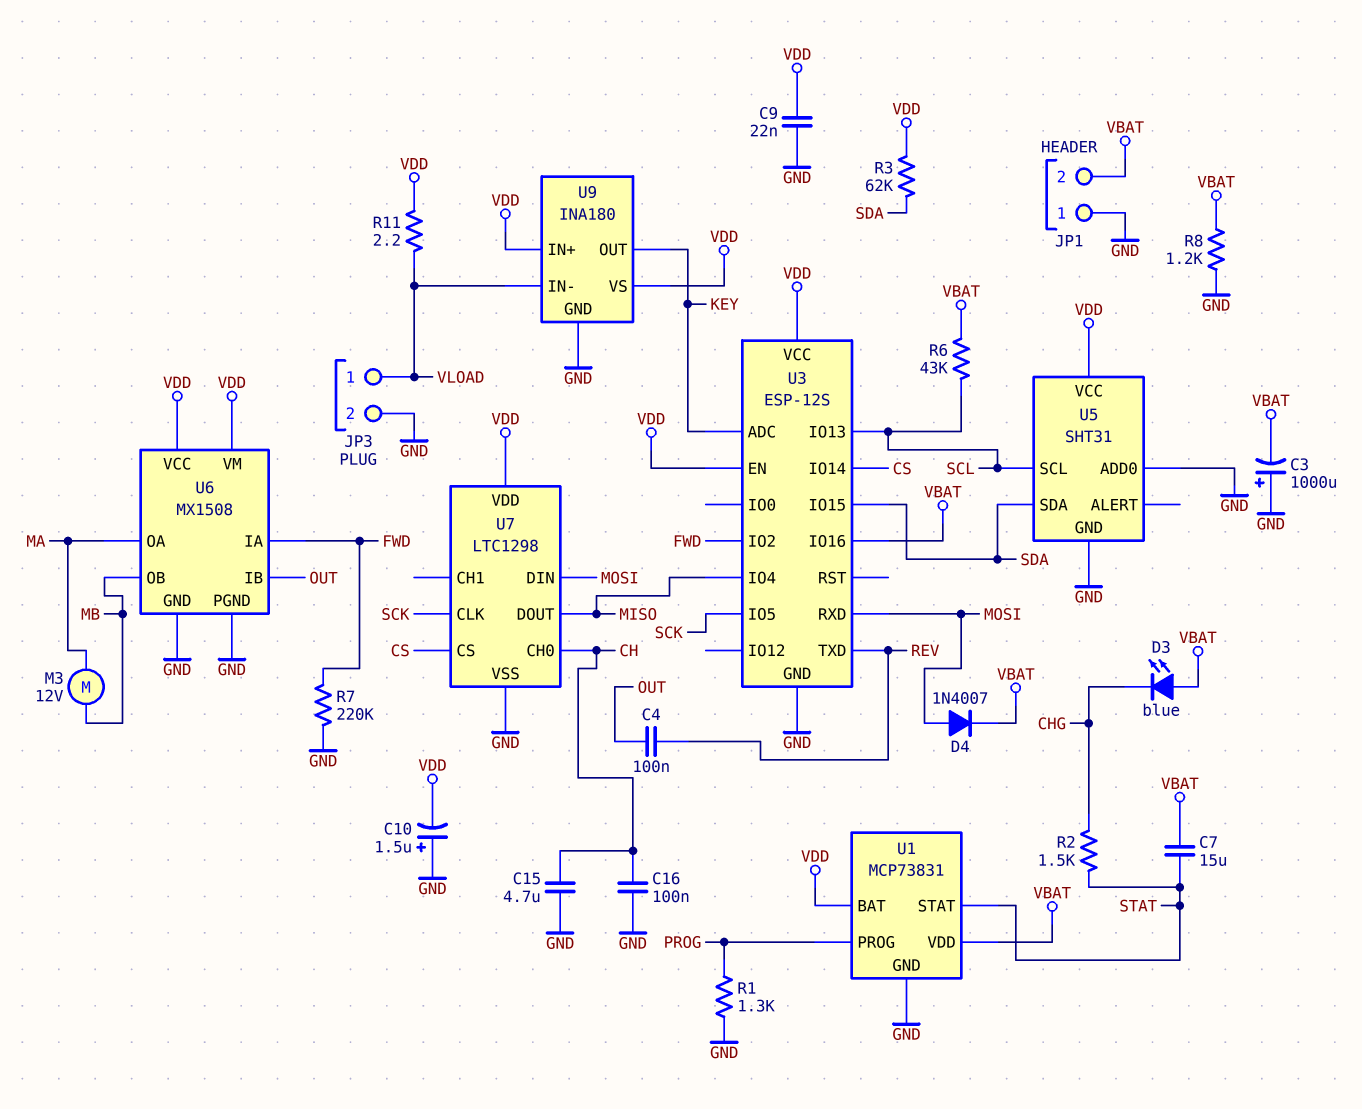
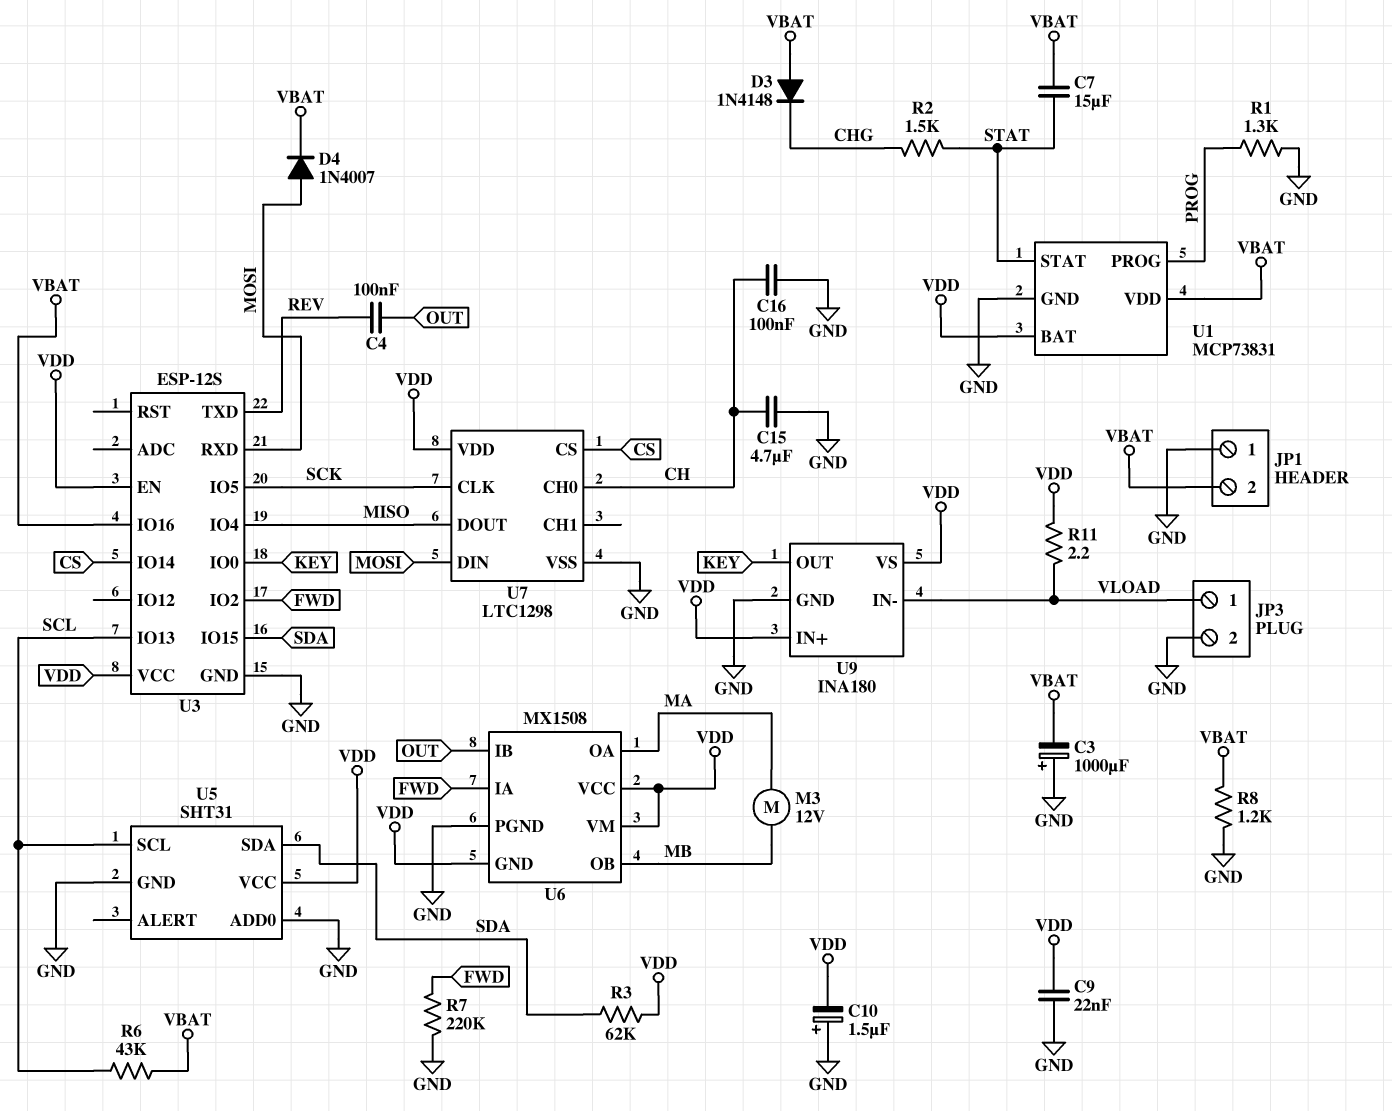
D3: LED blue (A VBAT, K CHG) -> diode 1N4148 (A VBAT, K CHG)
U3 pin ADC: KEY -> none
U3 pin IO0: none -> KEY
U6 pin GND: GND -> VDD

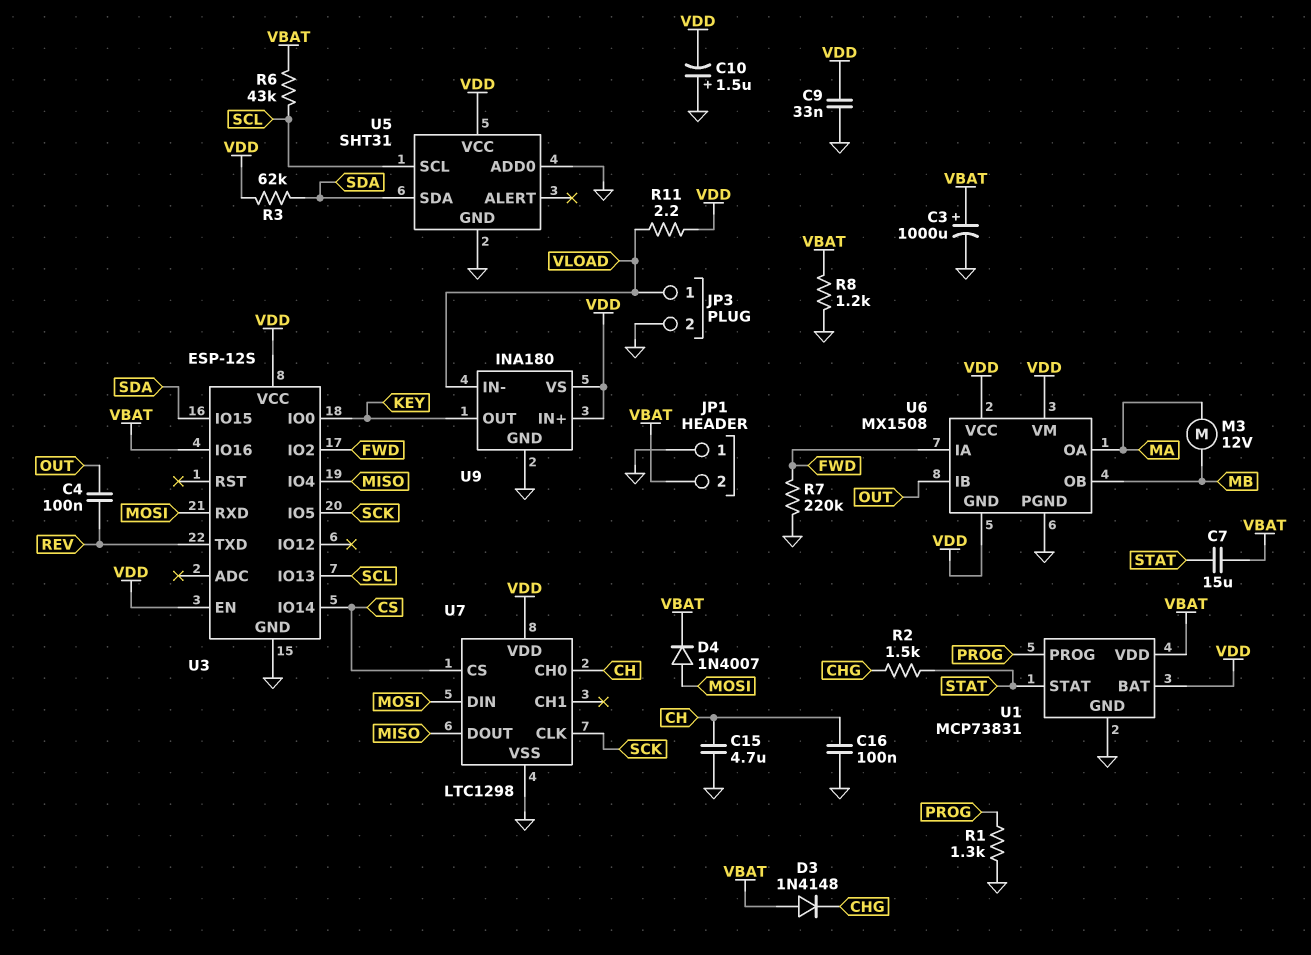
C3: 1000uF (plus GND, minus VBAT) -> 1000uF (plus VBAT, minus GND)
C9: 22nF (GND, VDD) -> 33nF (GND, VDD)

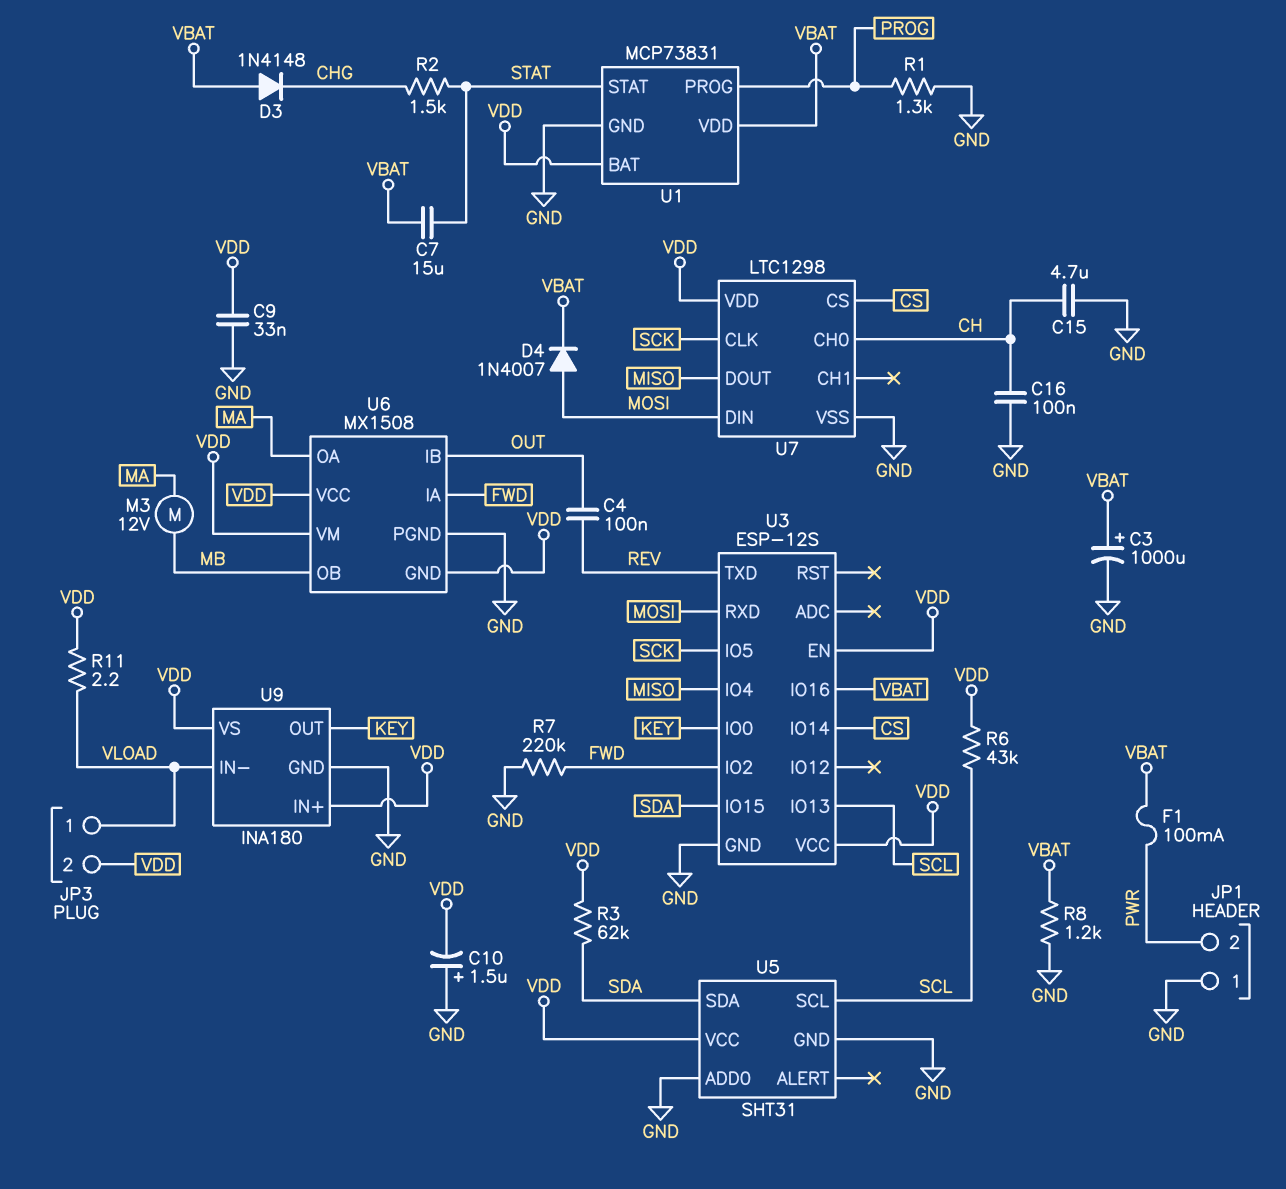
F1: none -> 100mA (PWR, VBAT)
JP1 pin 2: VBAT -> PWR
JP3 pin 2: GND -> VDD
R6: 43k (SCL, VBAT) -> 43k (SCL, VDD)

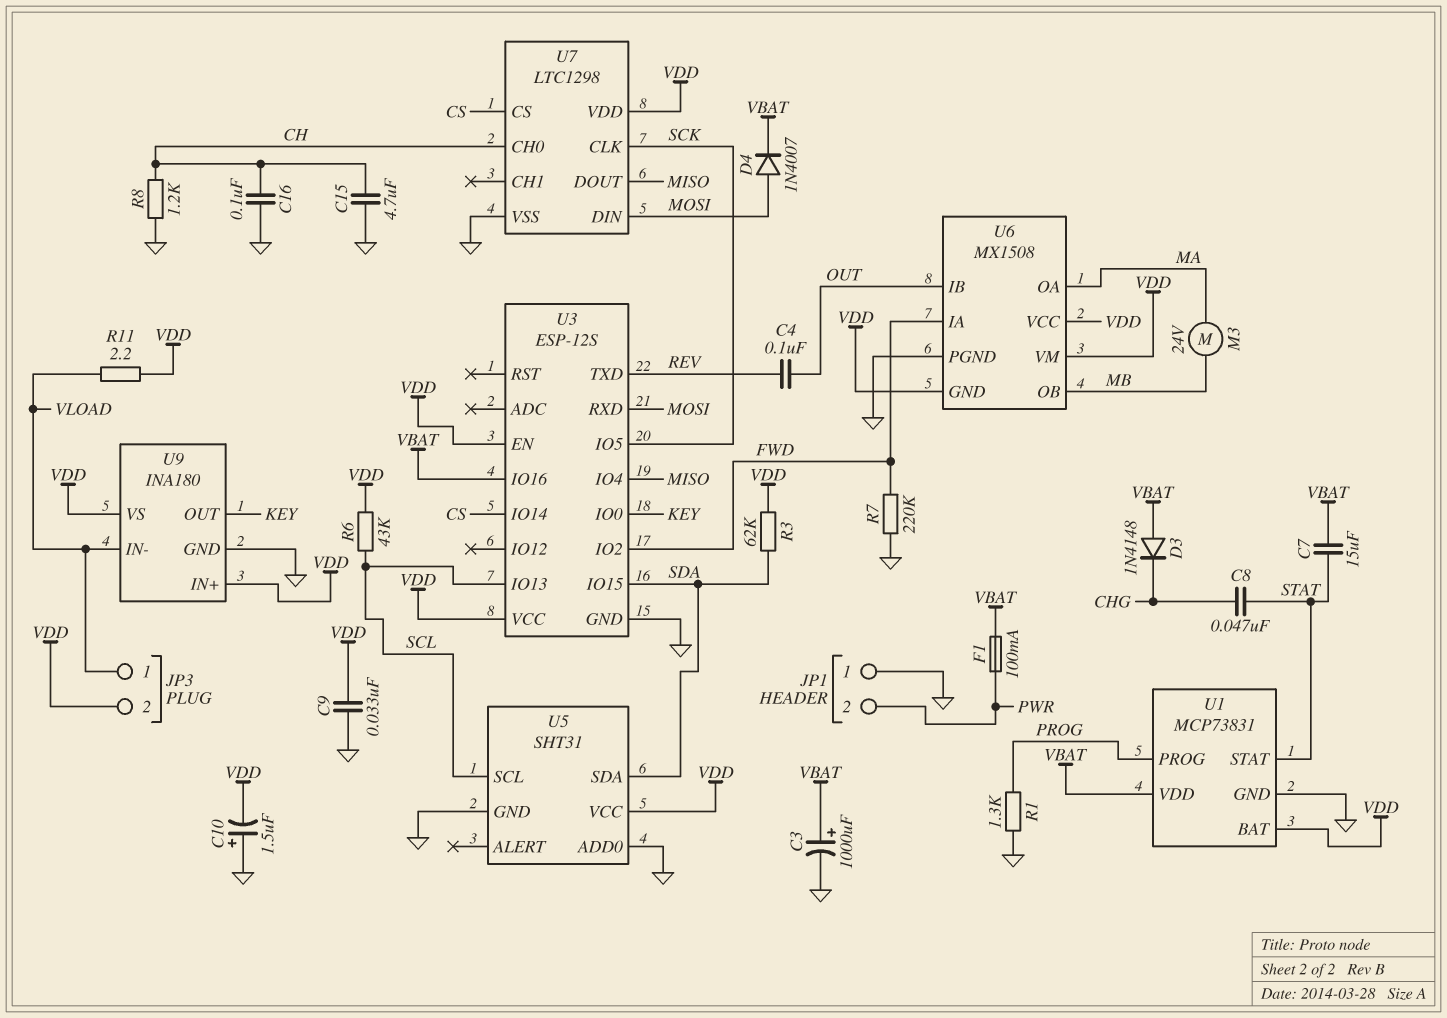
C8: none -> 47nF (CHG, STAT)
M3: motor 12V (MA, MB) -> motor 24V (MA, MB)
R2: 1.5k (CHG, STAT) -> none
R8: 1.2k (GND, VBAT) -> 1.2k (CH, GND)

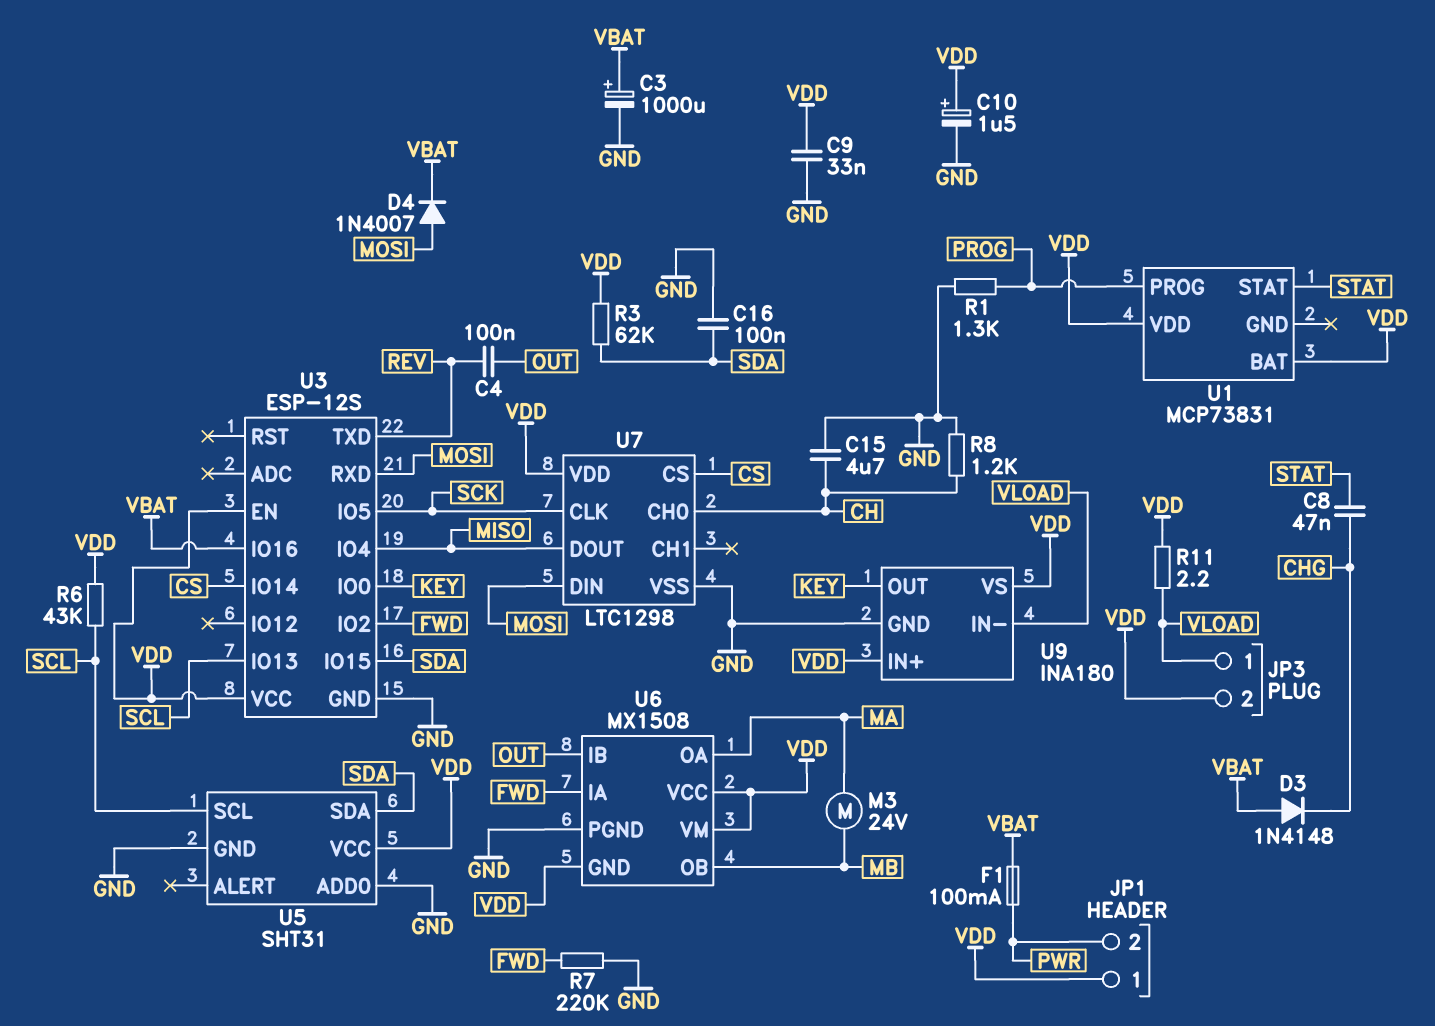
C7: 15uF (STAT, VBAT) -> none
C10: 1.5uF (plus GND, minus VDD) -> 1.5uF (plus VDD, minus GND)
C16: 100nF (CH, GND) -> 100nF (GND, SDA)
JP1 pin 1: GND -> VDD
U1 pin GND: GND -> none
U1 pin VDD: VBAT -> VDD

